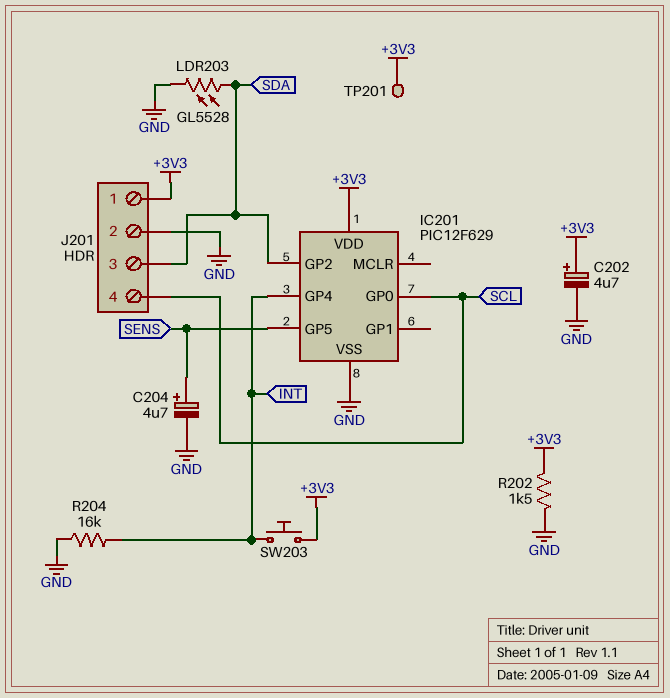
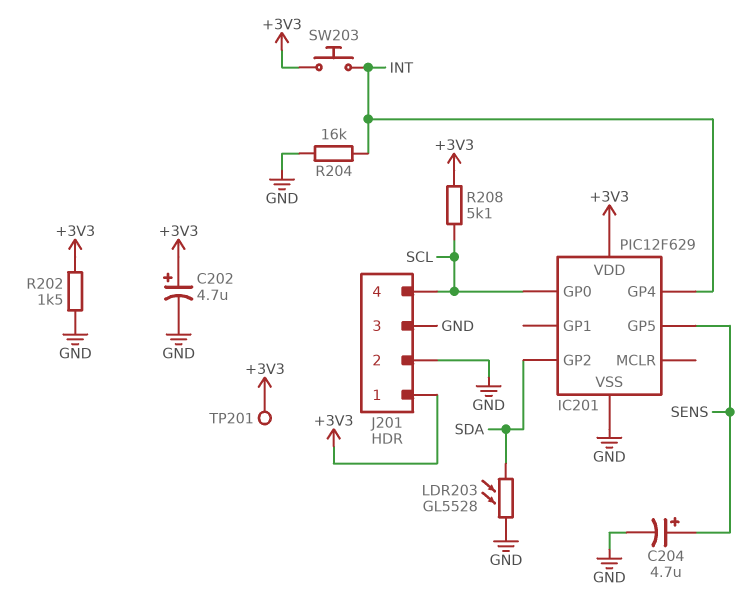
J201 pin 3: SDA -> GND
R208: none -> 5.1k (+3V3, SCL)

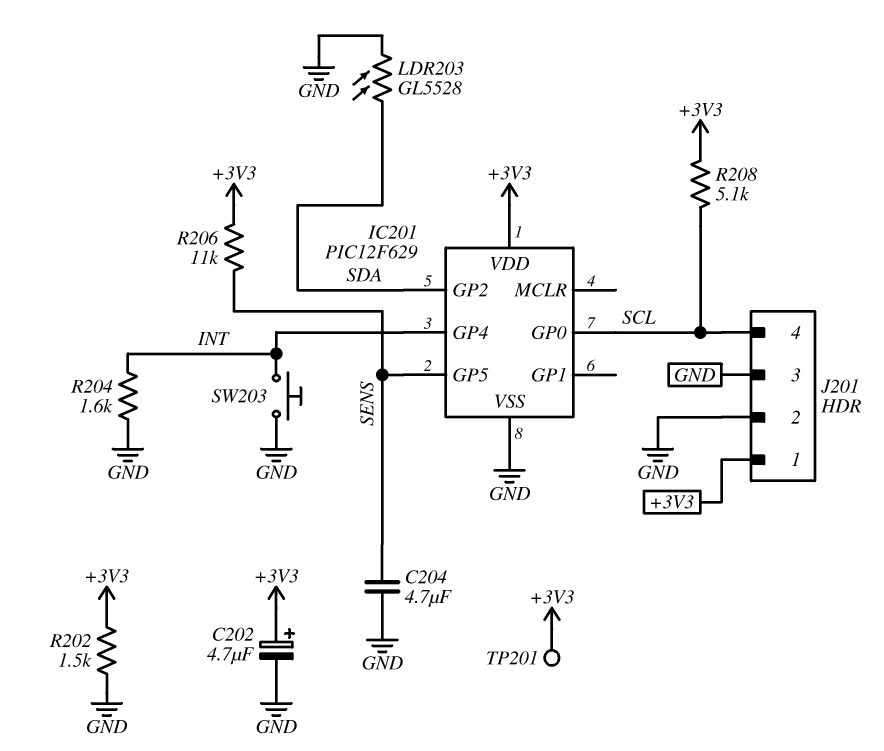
C204: 4.7uF (plus SENS, minus GND) -> 4.7uF (GND, SENS)
R204: 16k (GND, INT) -> 1.6k (GND, INT)
R206: none -> 11k (+3V3, SENS)
SW203: button (+3V3, INT) -> button (GND, INT)

